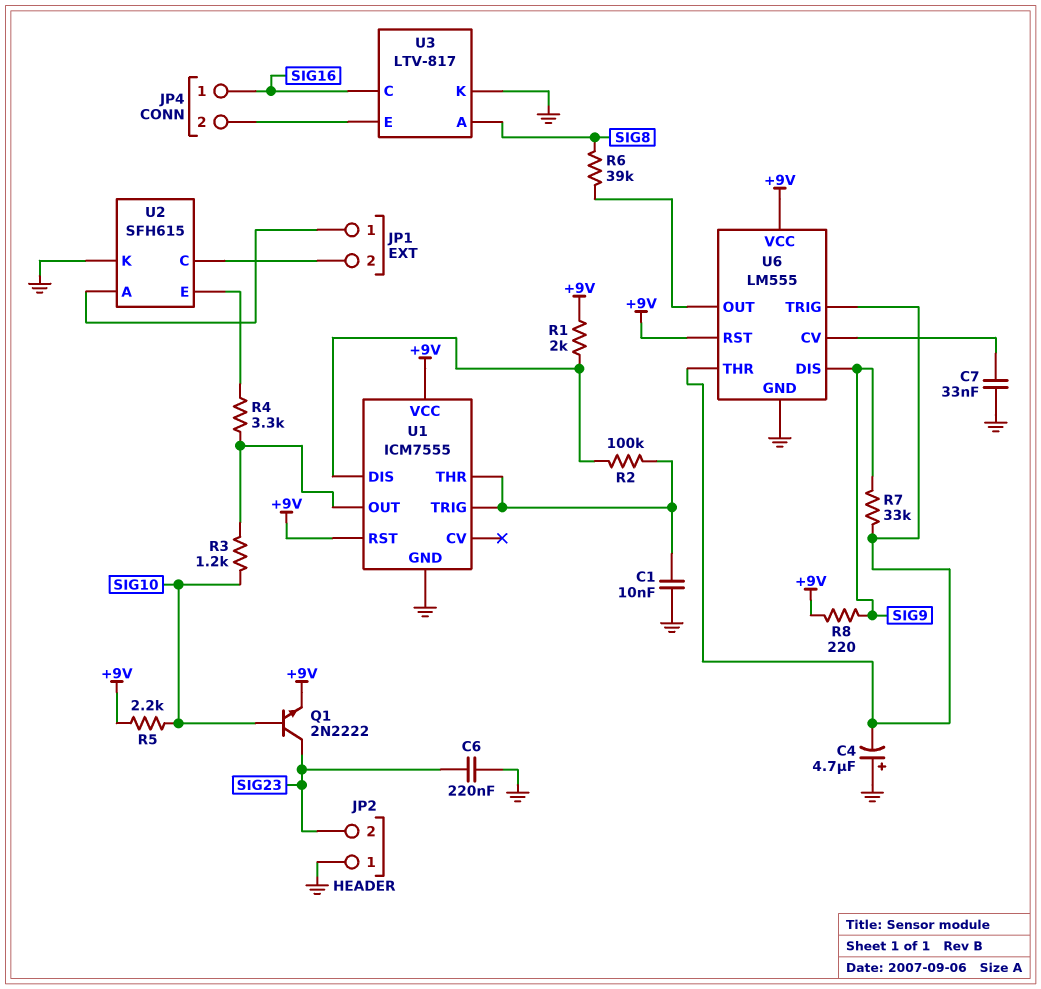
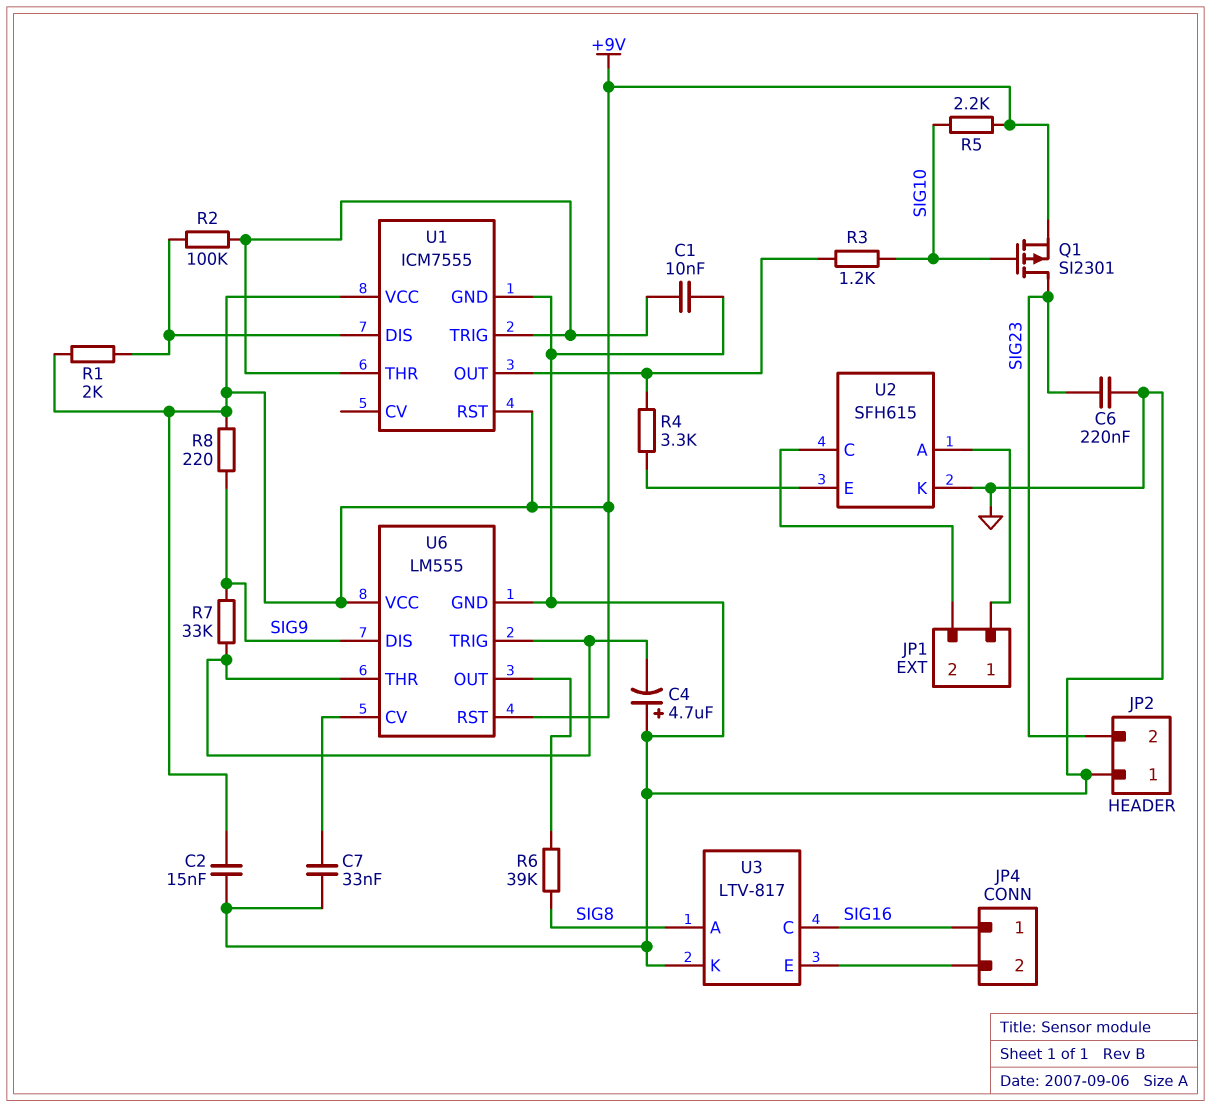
C2: none -> 15nF (+9V, GND)
Q1: NPN 2N2222 (B SIG10, C SIG23, E +9V) -> PMOS SI2301 (G SIG10, D SIG23, S +9V)

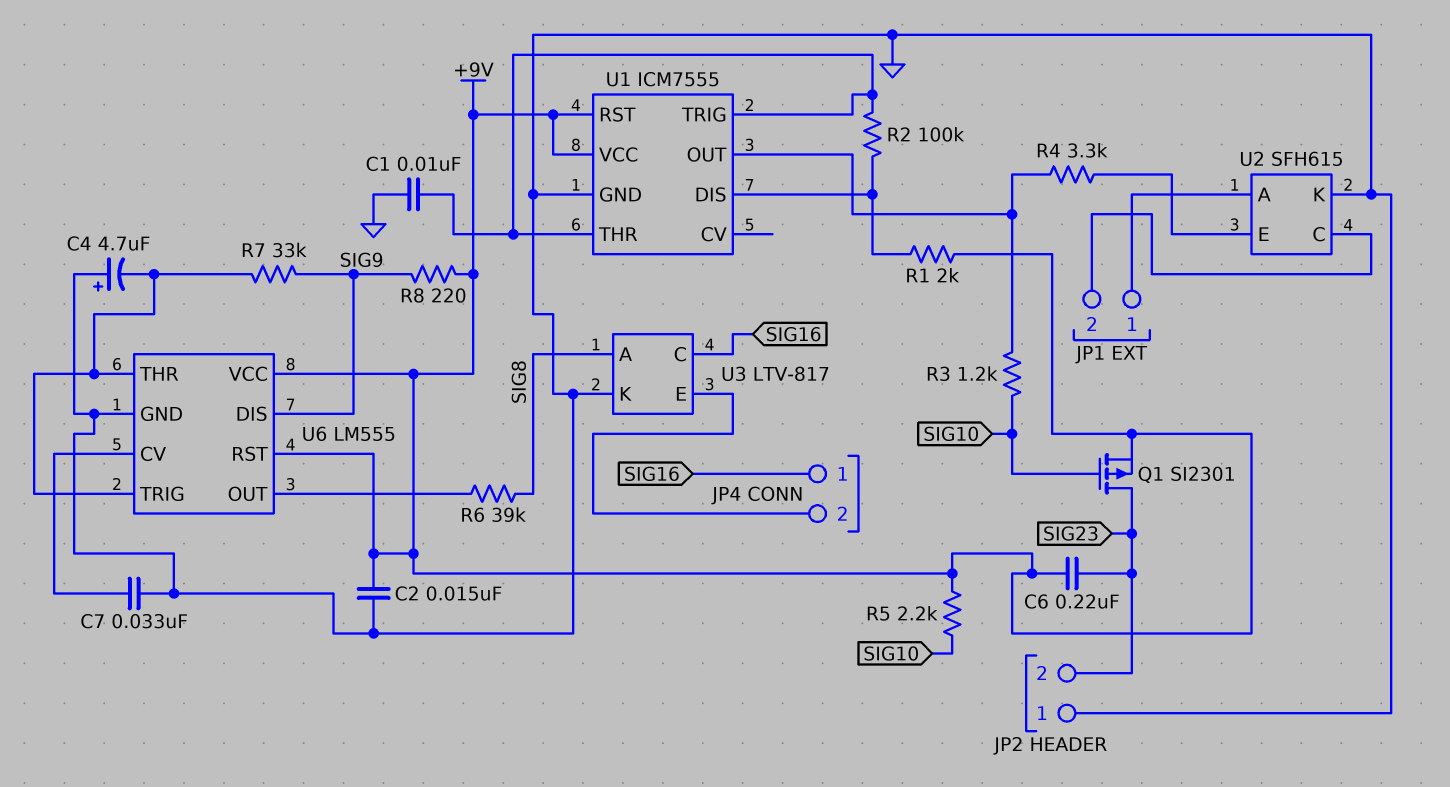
C6: 220nF (GND, SIG23) -> 220nF (+9V, SIG23)

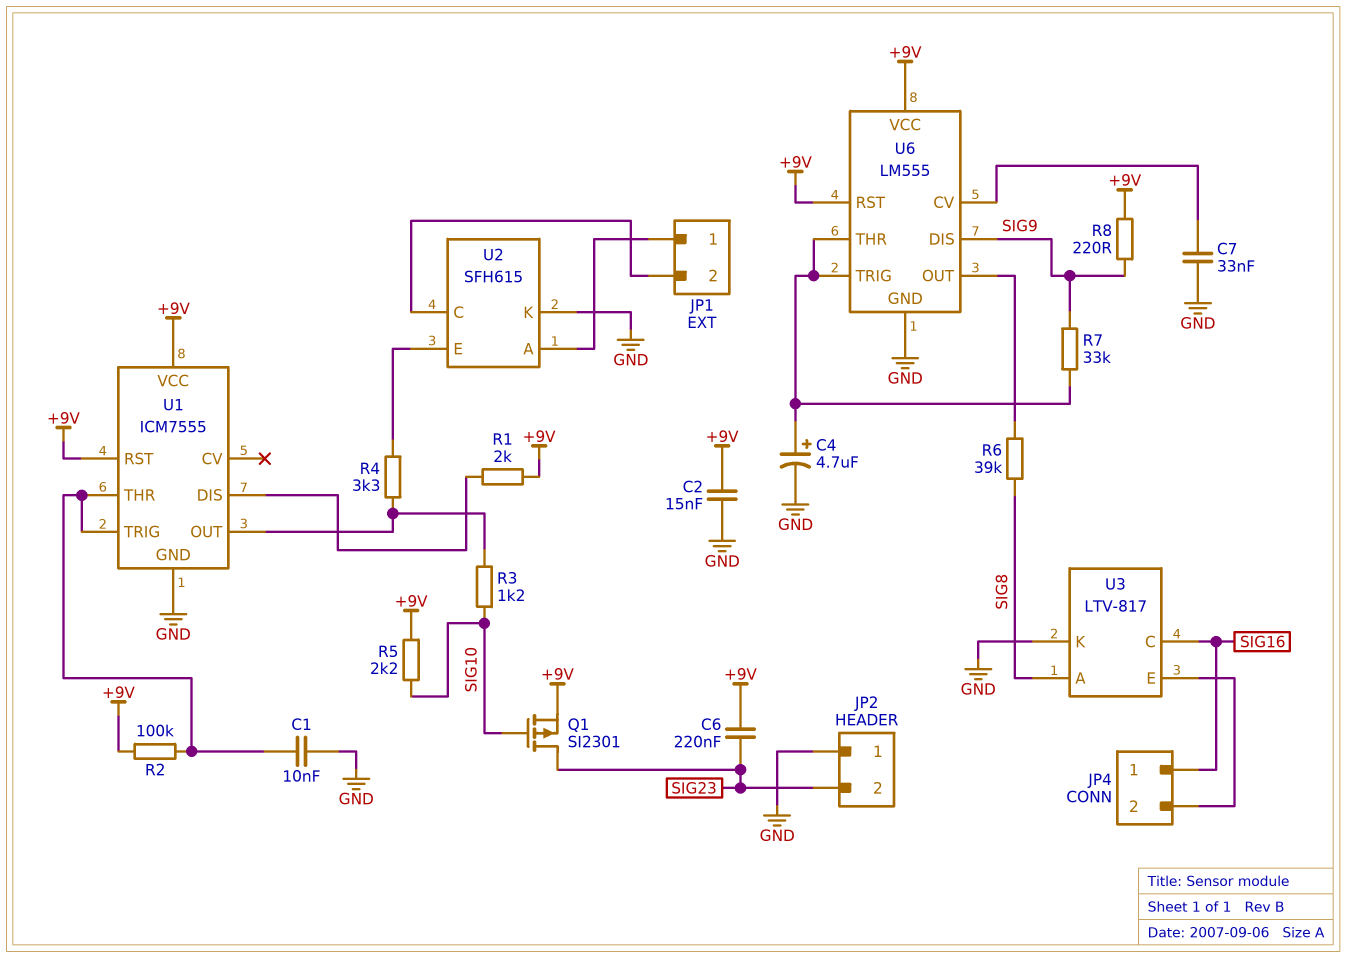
C4: 4.7uF (plus GND, minus U6/THR) -> 4.7uF (plus U6/THR, minus GND)
R2: 100k (U1/DIS, U1/THR) -> 100k (+9V, U1/THR)

